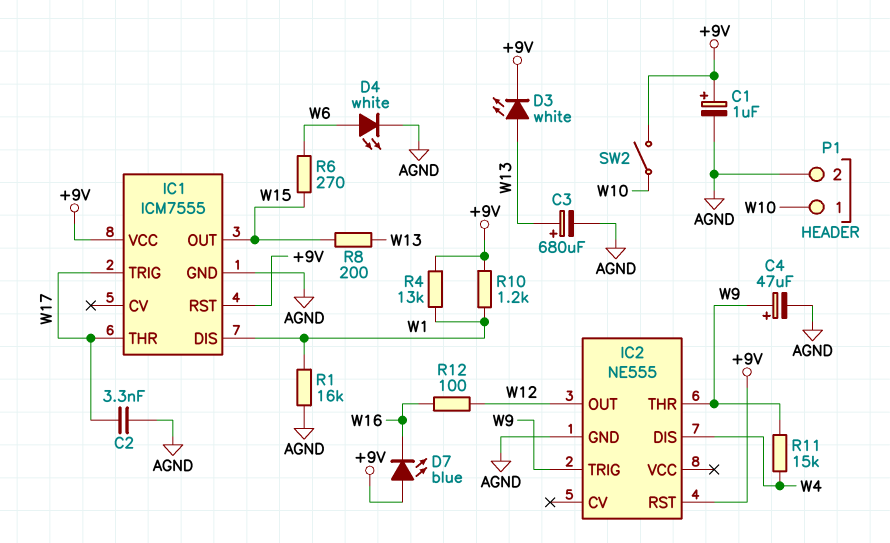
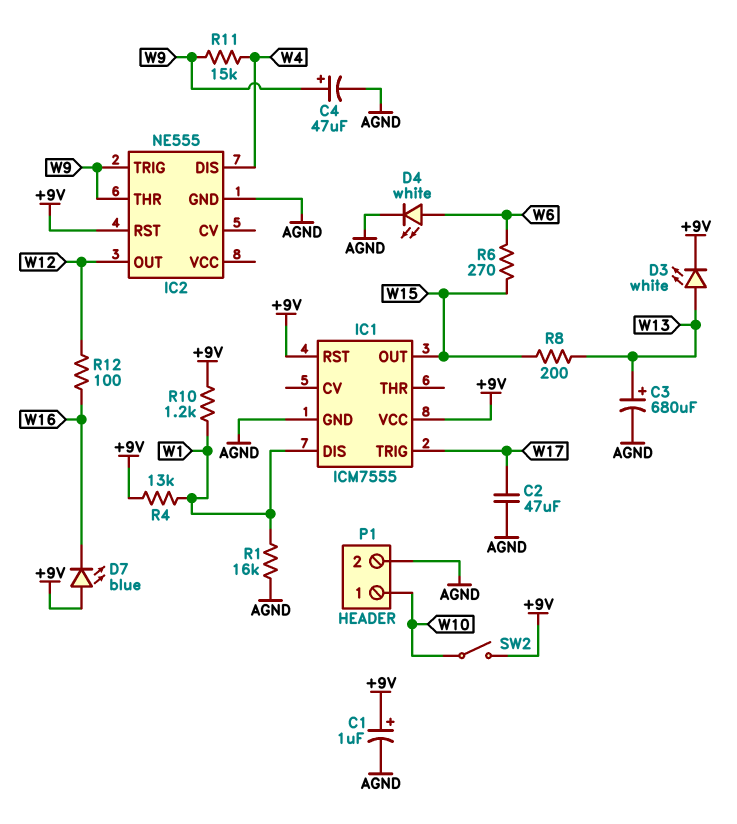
C2: 3.3nF (AGND, W17) -> 47uF (AGND, W17)
IC1 pin THR: W17 -> none

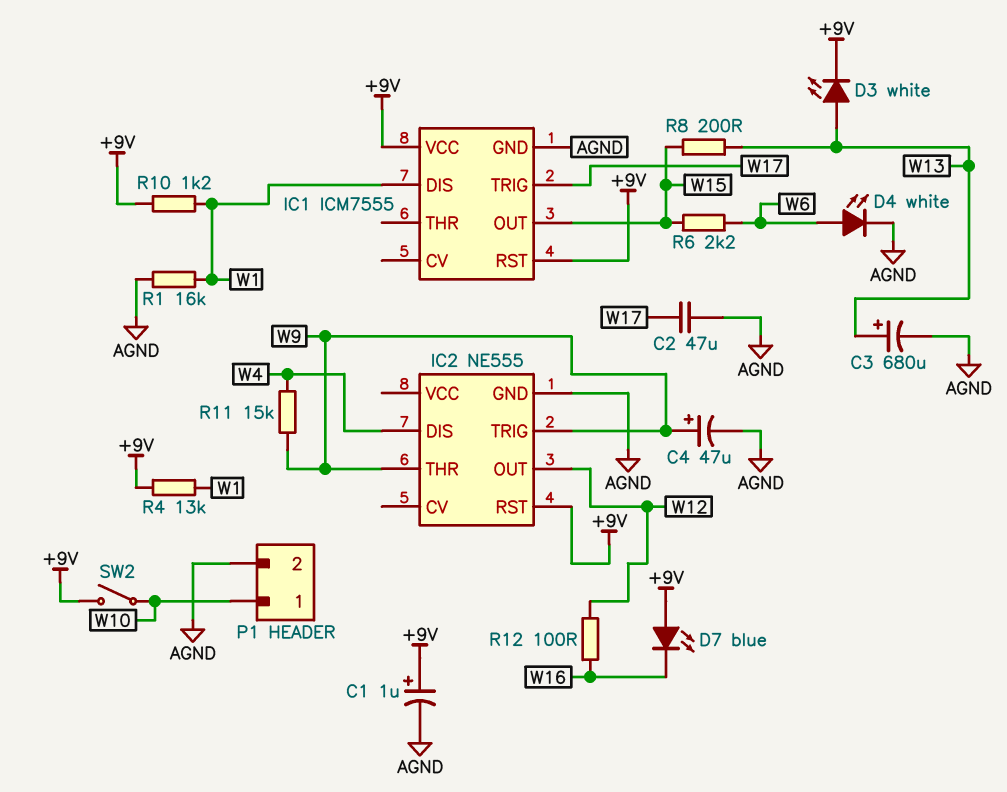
R6: 270 (W6, W15) -> 2.2k (W6, W15)

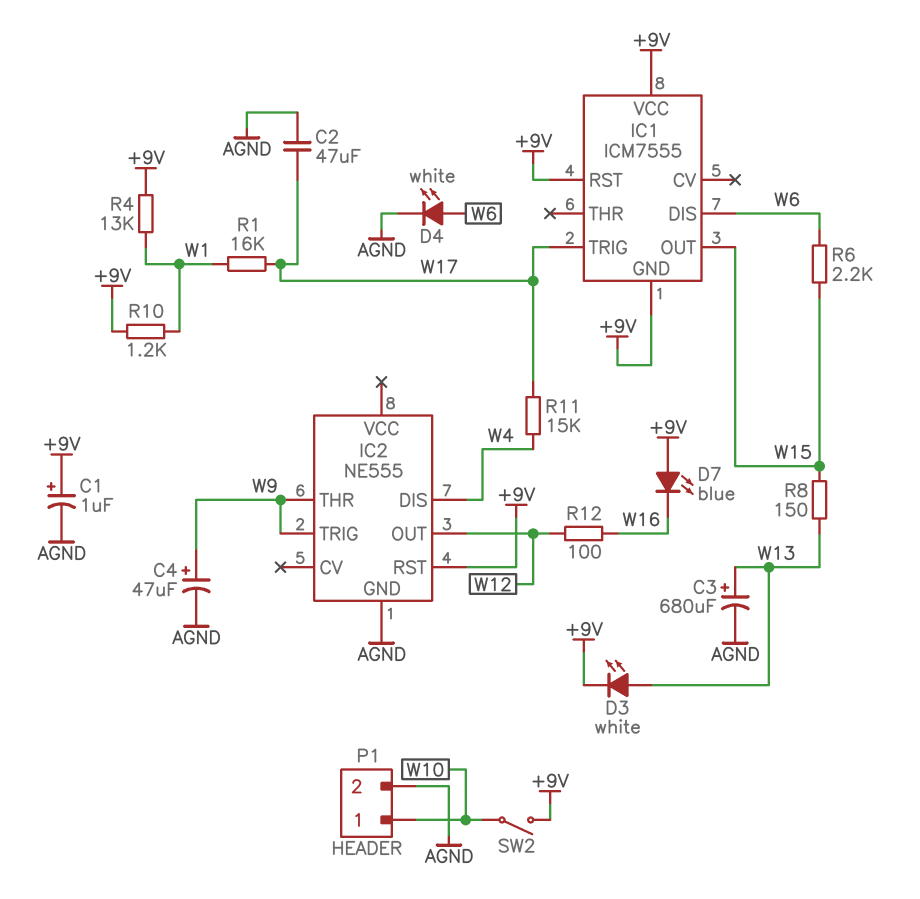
IC1 pin DIS: W1 -> W6
IC1 pin GND: AGND -> +9V
R1: 16k (AGND, W1) -> 16k (W1, W17)
R8: 200 (W13, W15) -> 150 (W13, W15)
R11: 15k (W4, W9) -> 15k (W4, W17)

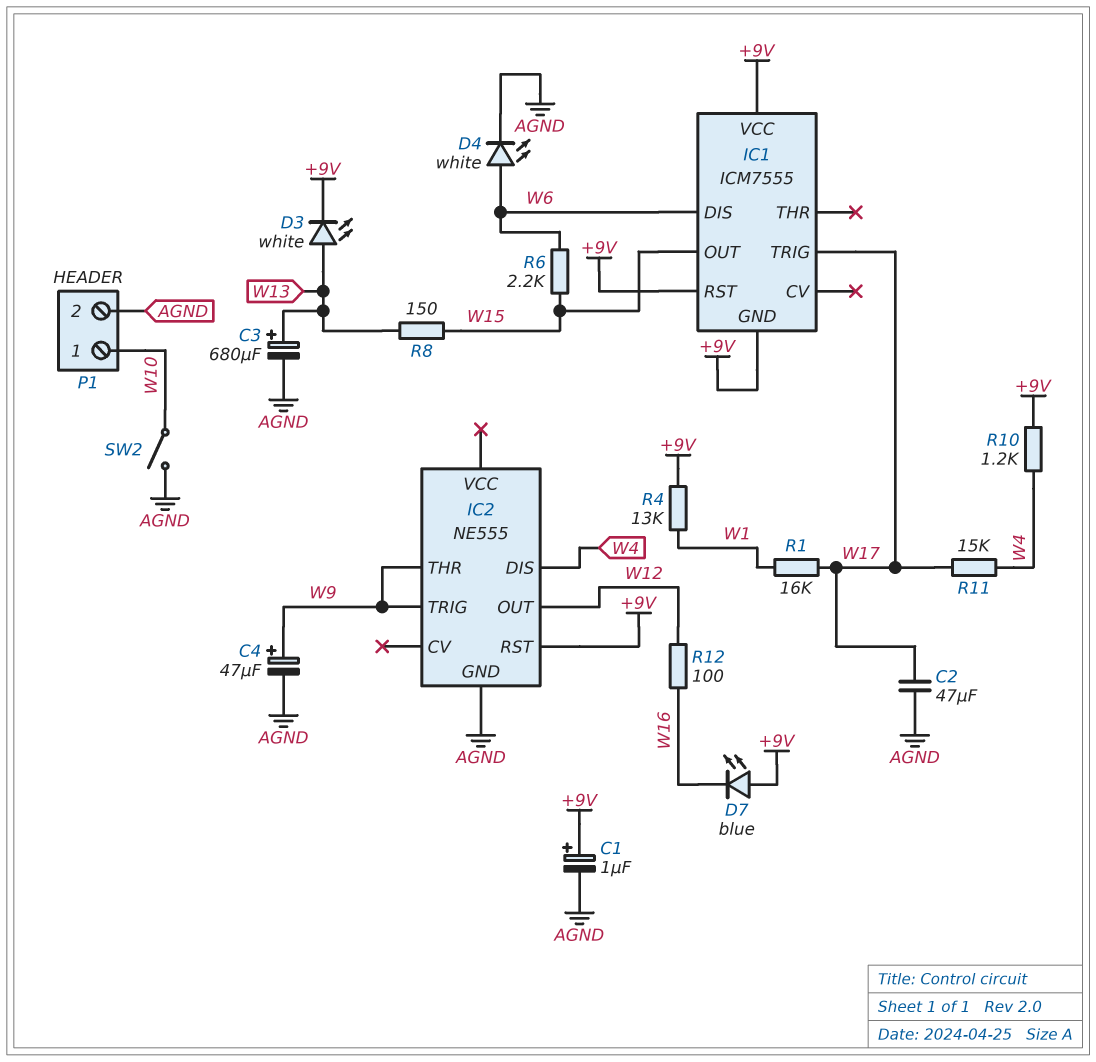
R10: 1.2k (+9V, W1) -> 1.2k (+9V, W4)
SW2: switch (+9V, W10) -> switch (AGND, W10)

